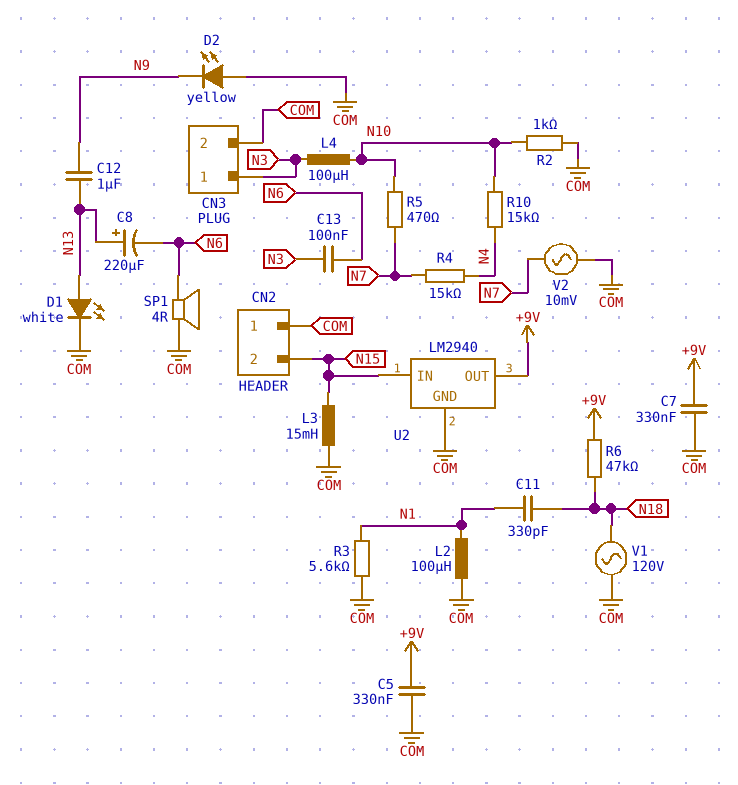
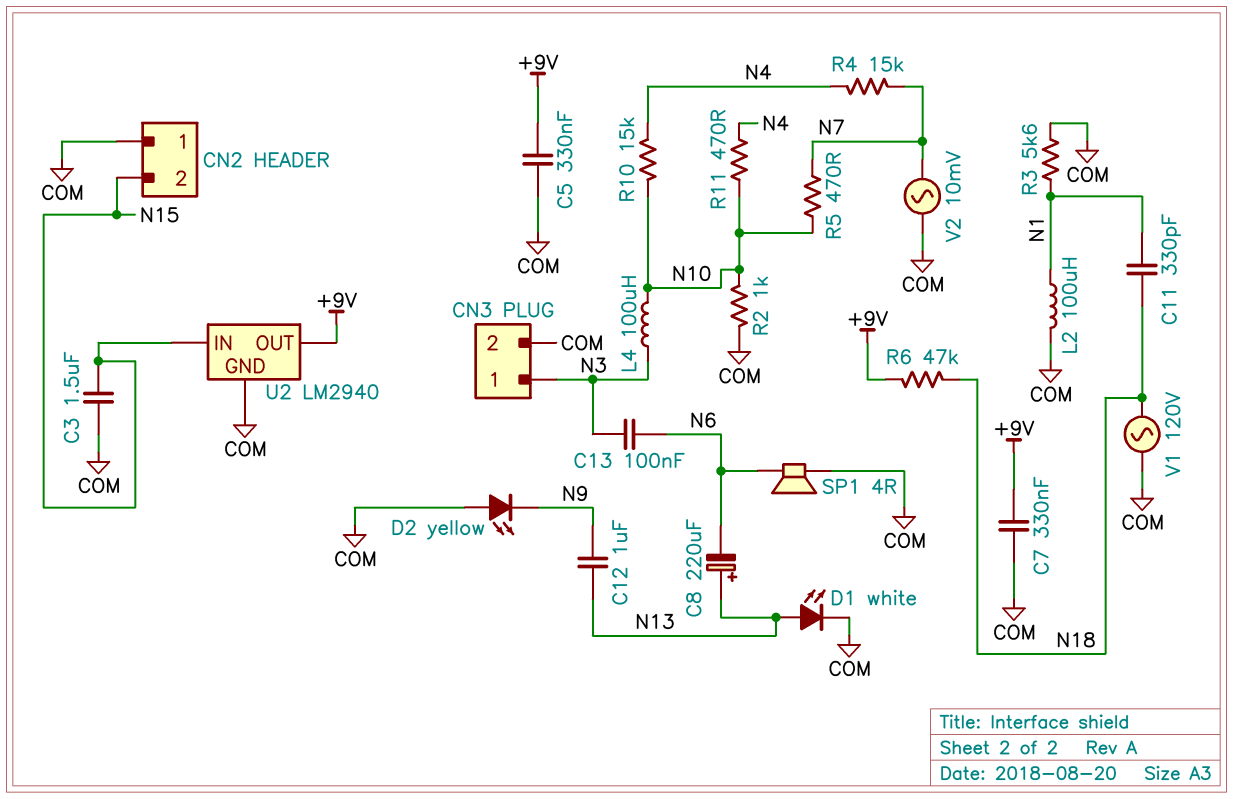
C3: none -> 1.5uF (COM, N15)
L3: 15mH (COM, N15) -> none
R11: none -> 470 (N4, N10)

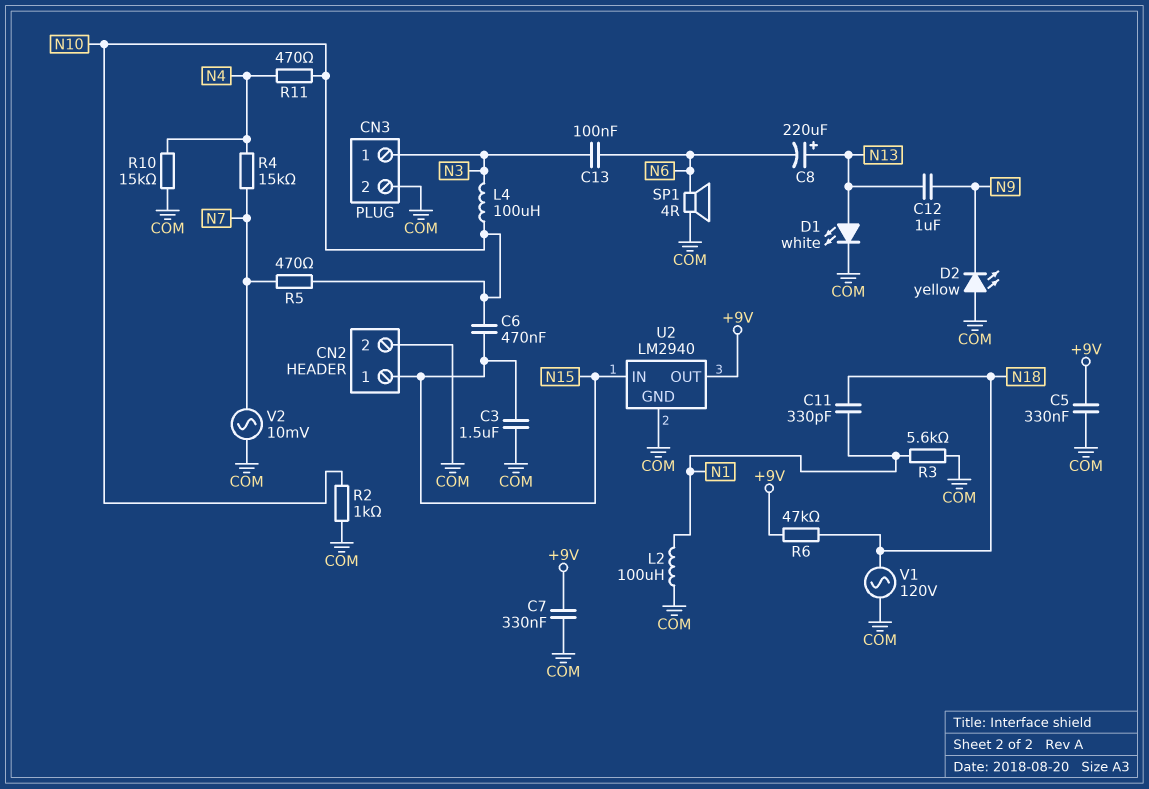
C6: none -> 470nF (N10, N15)
CN2 pin 1: COM -> N15
CN2 pin 2: N15 -> COM
R10: 15k (N4, N10) -> 15k (COM, N4)

